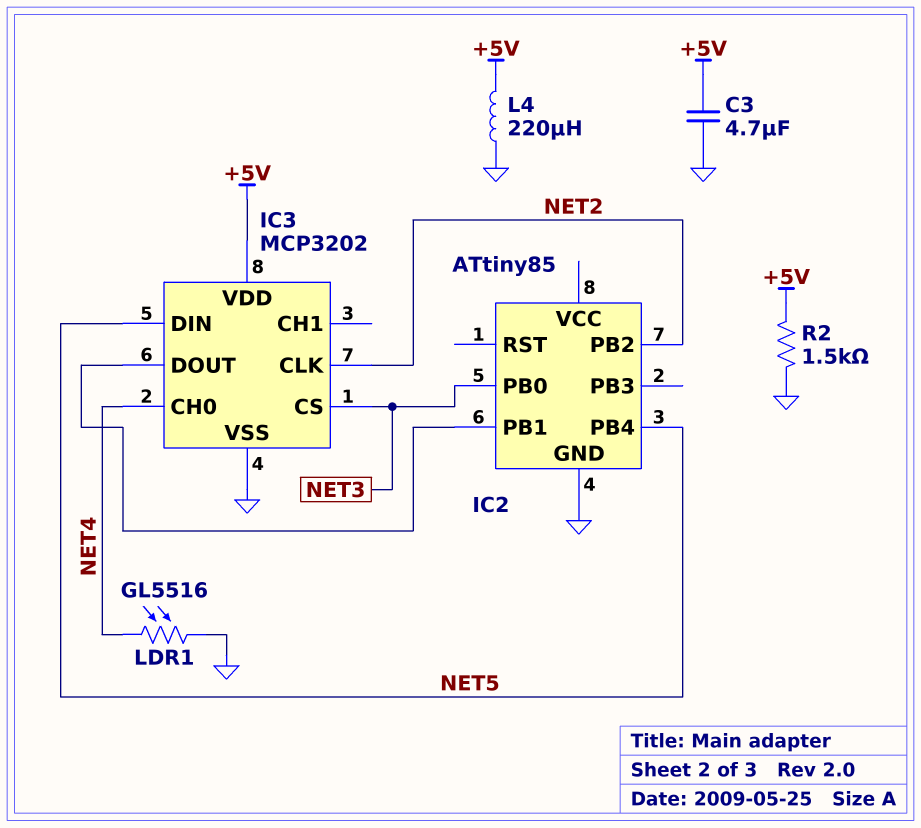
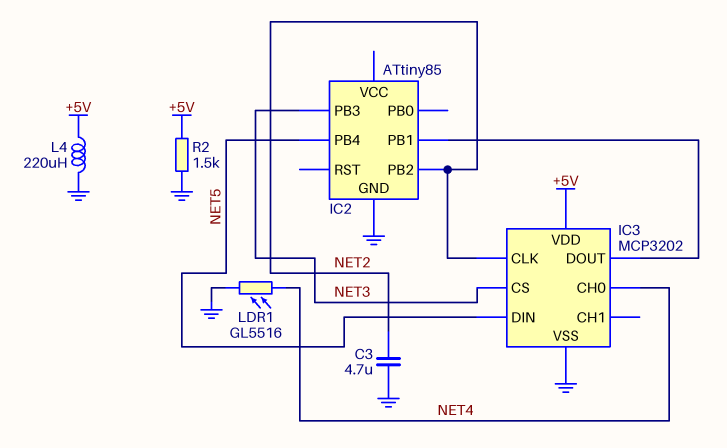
C3: 4.7uF (+5V, GND) -> 4.7uF (GND, NET2)
IC2 pin PB0: NET3 -> none
IC2 pin PB3: none -> NET3

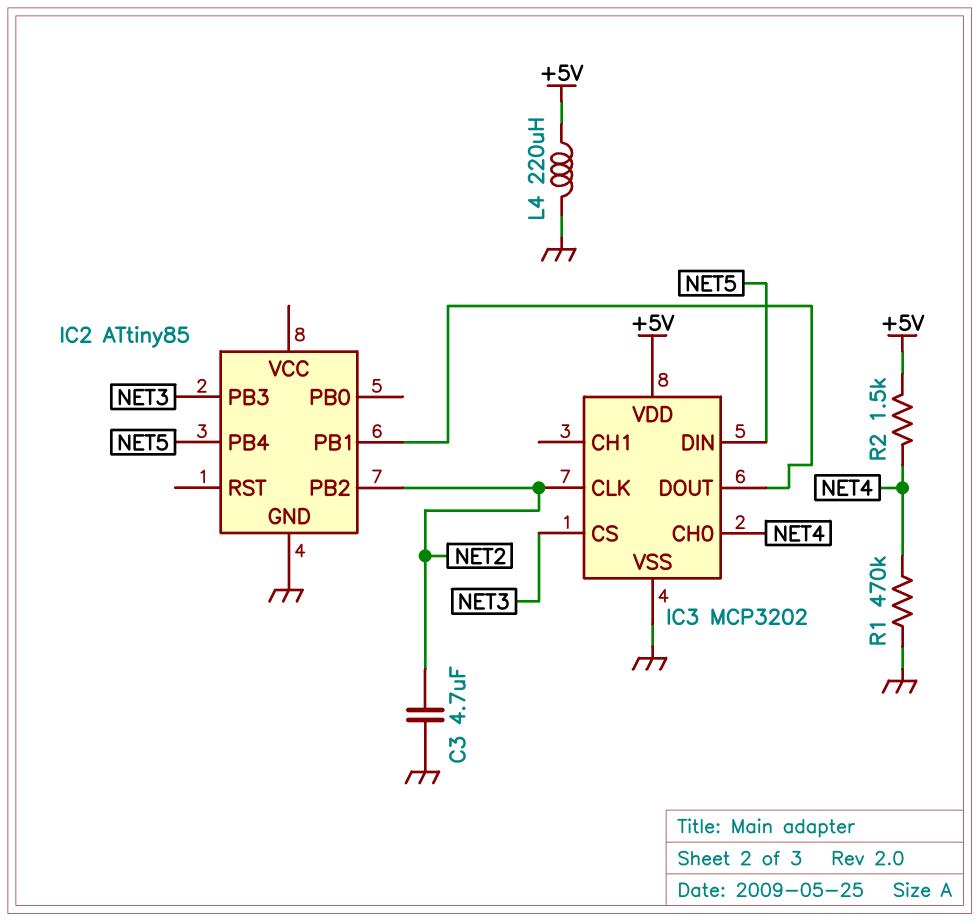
LDR1: GL5516 (GND, NET4) -> none
R1: none -> 470k (GND, NET4)
R2: 1.5k (+5V, GND) -> 1.5k (+5V, NET4)

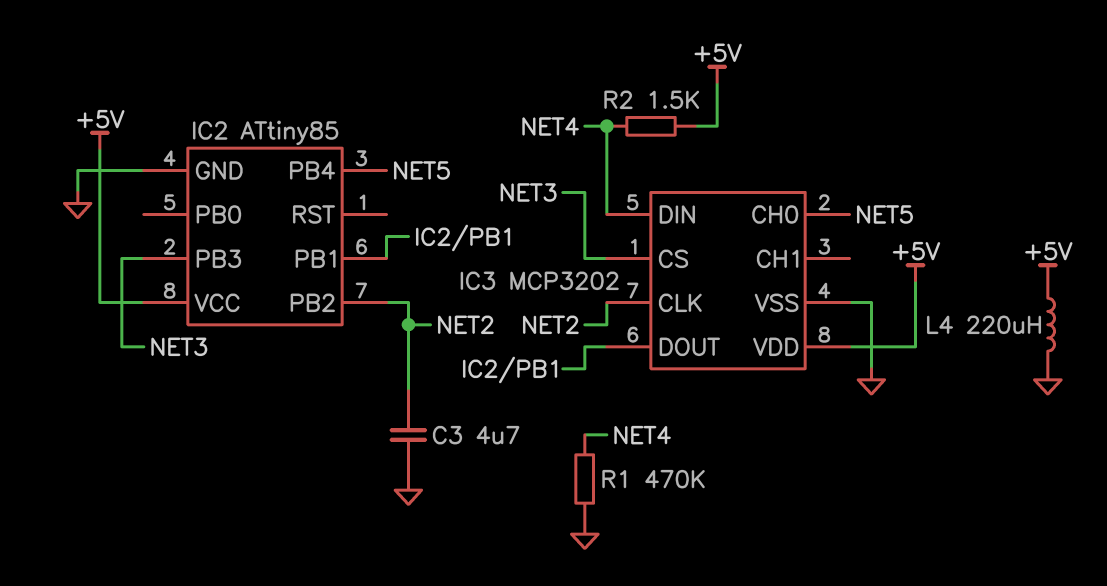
IC2 pin VCC: none -> +5V
IC3 pin CH0: NET4 -> NET5
IC3 pin DIN: NET5 -> NET4

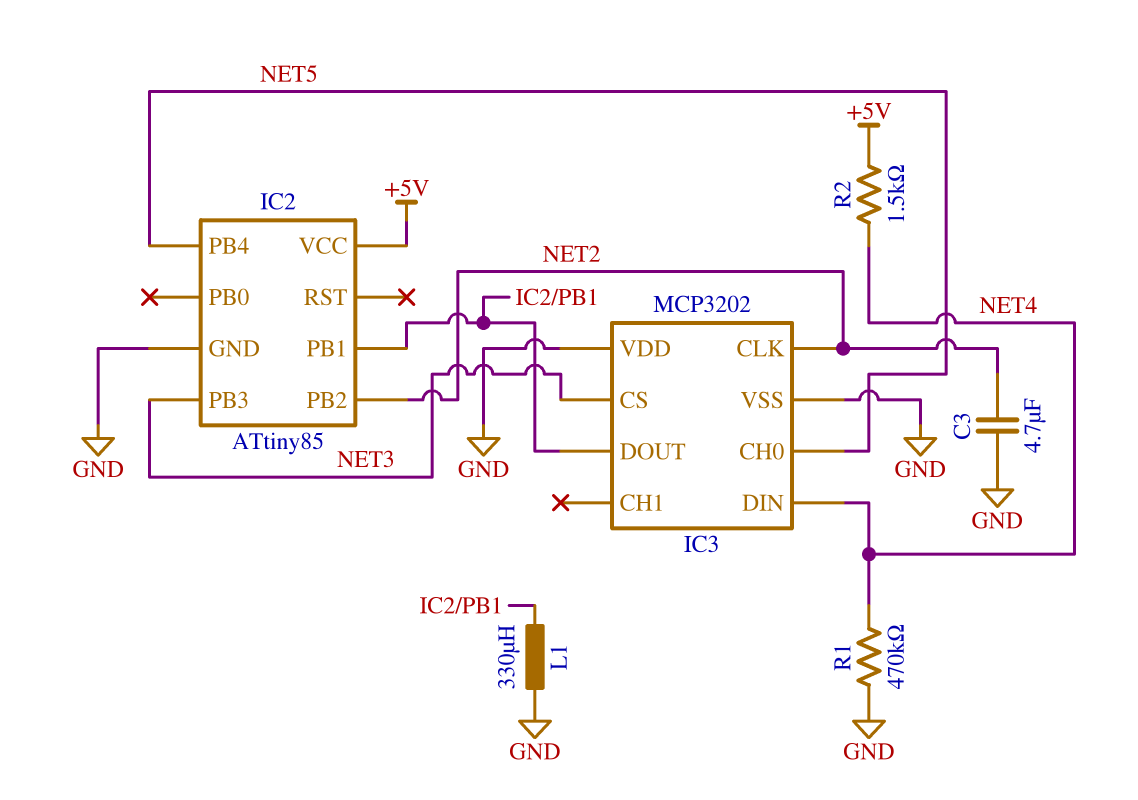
IC3 pin VDD: +5V -> GND
L1: none -> 330uH (GND, IC2/PB1)
L4: 220uH (+5V, GND) -> none

